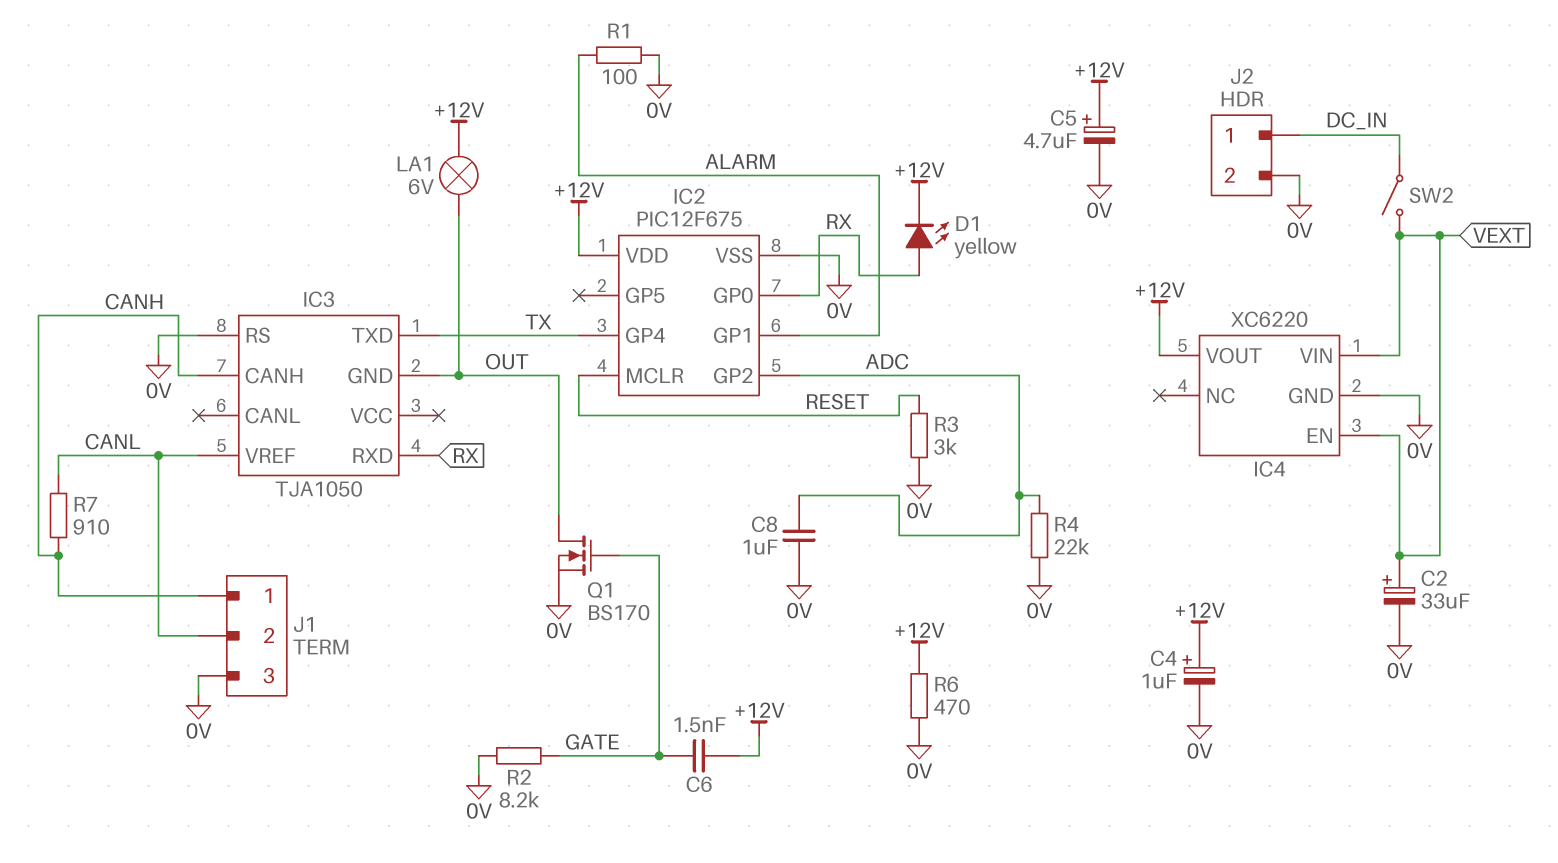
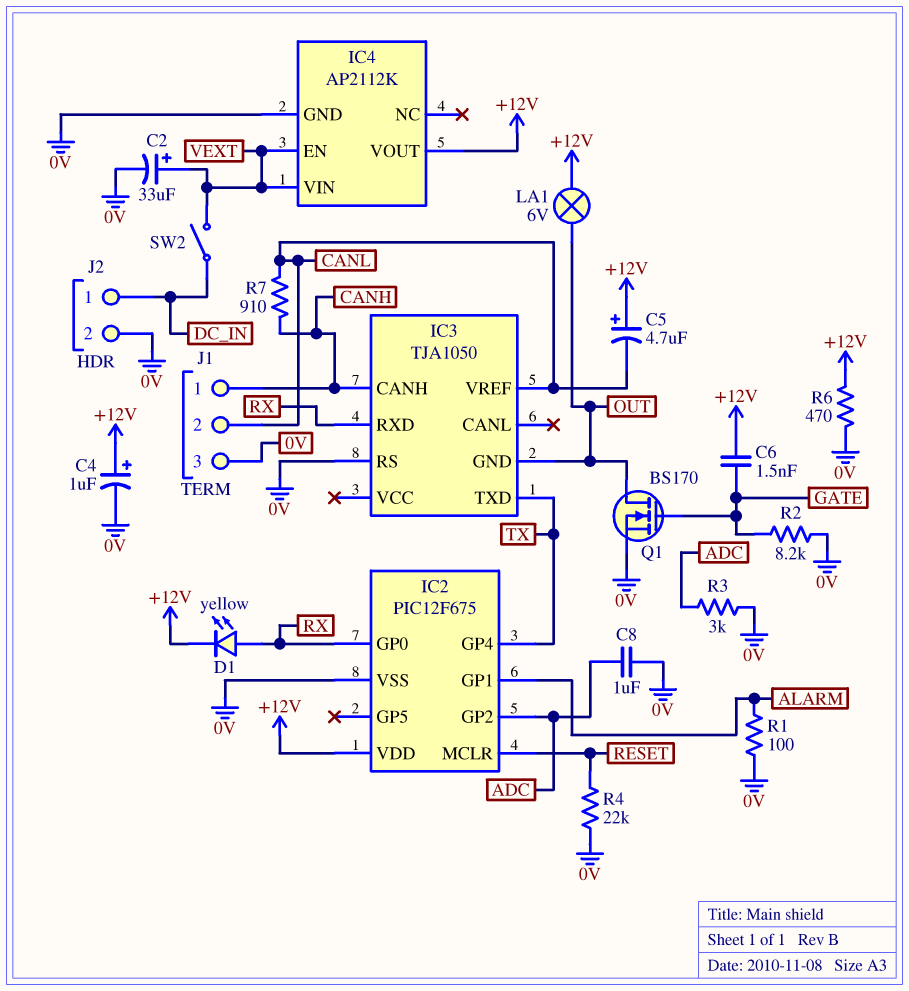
C5: 4.7uF (plus +12V, minus 0V) -> 4.7uF (plus +12V, minus CANL)
IC4: XC6220 -> AP2112K
R3: 3k (0V, RESET) -> 3k (0V, ADC)
R4: 22k (0V, ADC) -> 22k (0V, RESET)

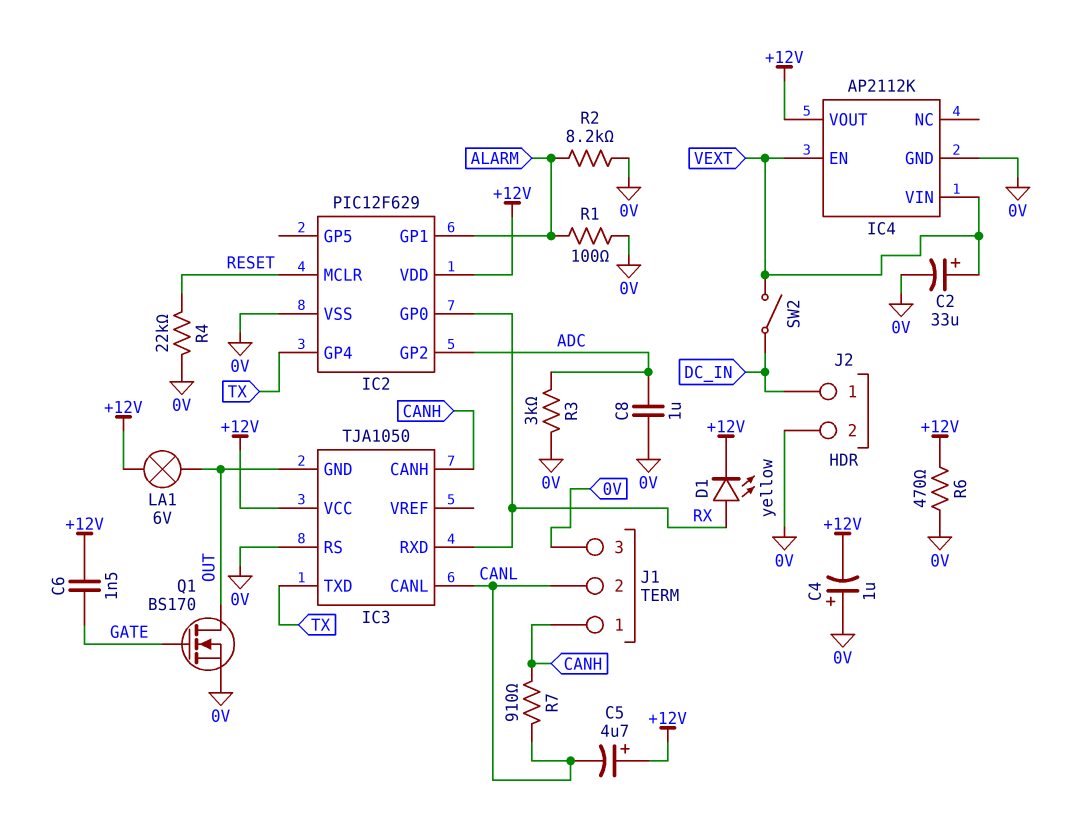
C4: 1uF (plus +12V, minus 0V) -> 1uF (plus 0V, minus +12V)
IC2: PIC12F675 -> PIC12F629
IC3 pin CANL: none -> CANL
IC3 pin VCC: none -> +12V
IC3 pin VREF: CANL -> none
R2: 8.2k (0V, GATE) -> 8.2k (0V, ALARM)

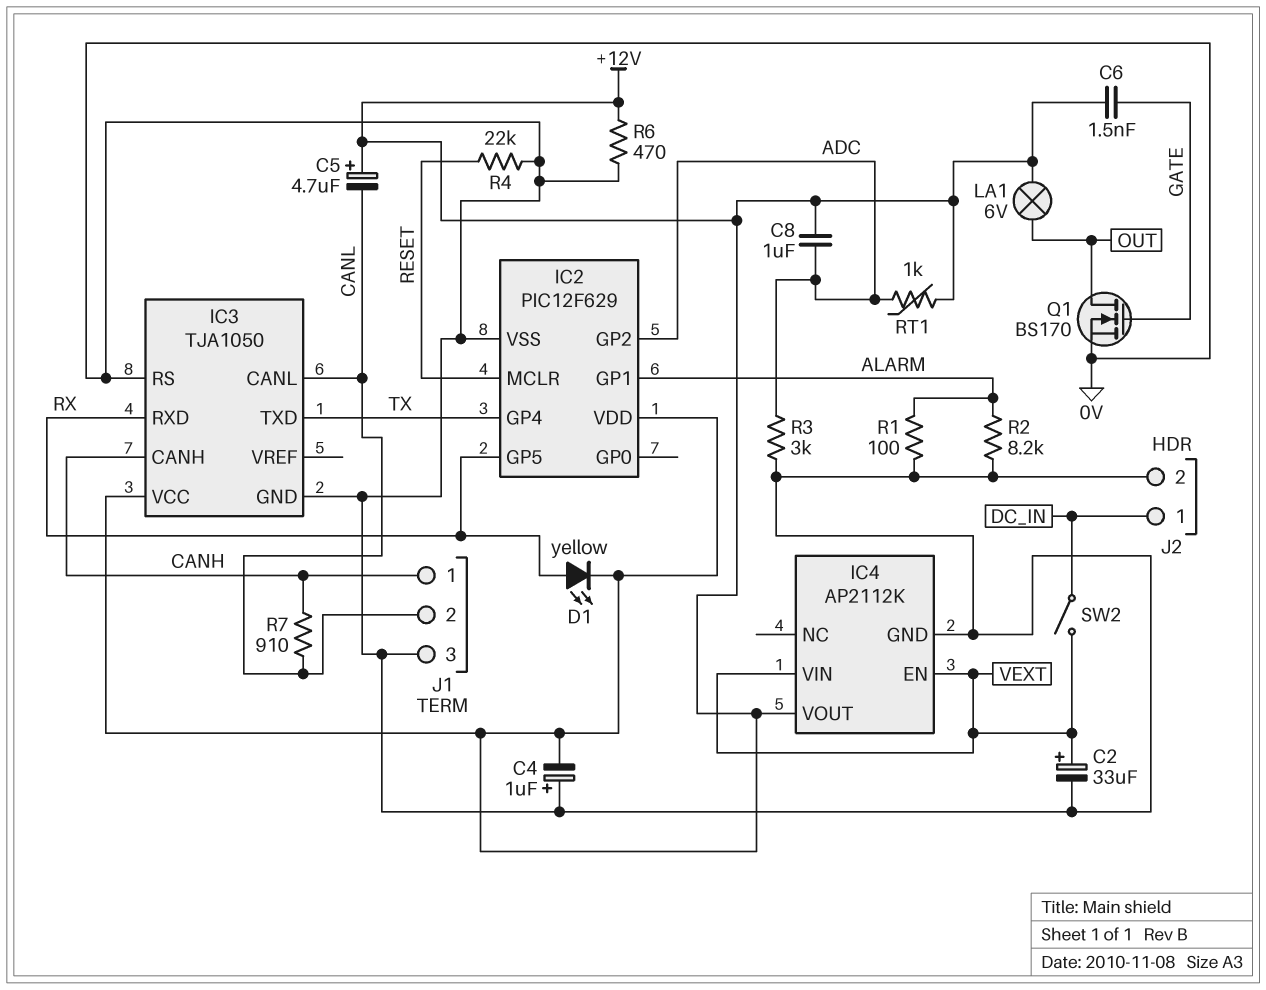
C8: 1uF (0V, ADC) -> 1uF (+12V, ADC)
IC2 pin GP0: RX -> none
IC2 pin GP5: none -> RX
IC3 pin GND: OUT -> 0V
RT1: none -> 1k (+12V, ADC)

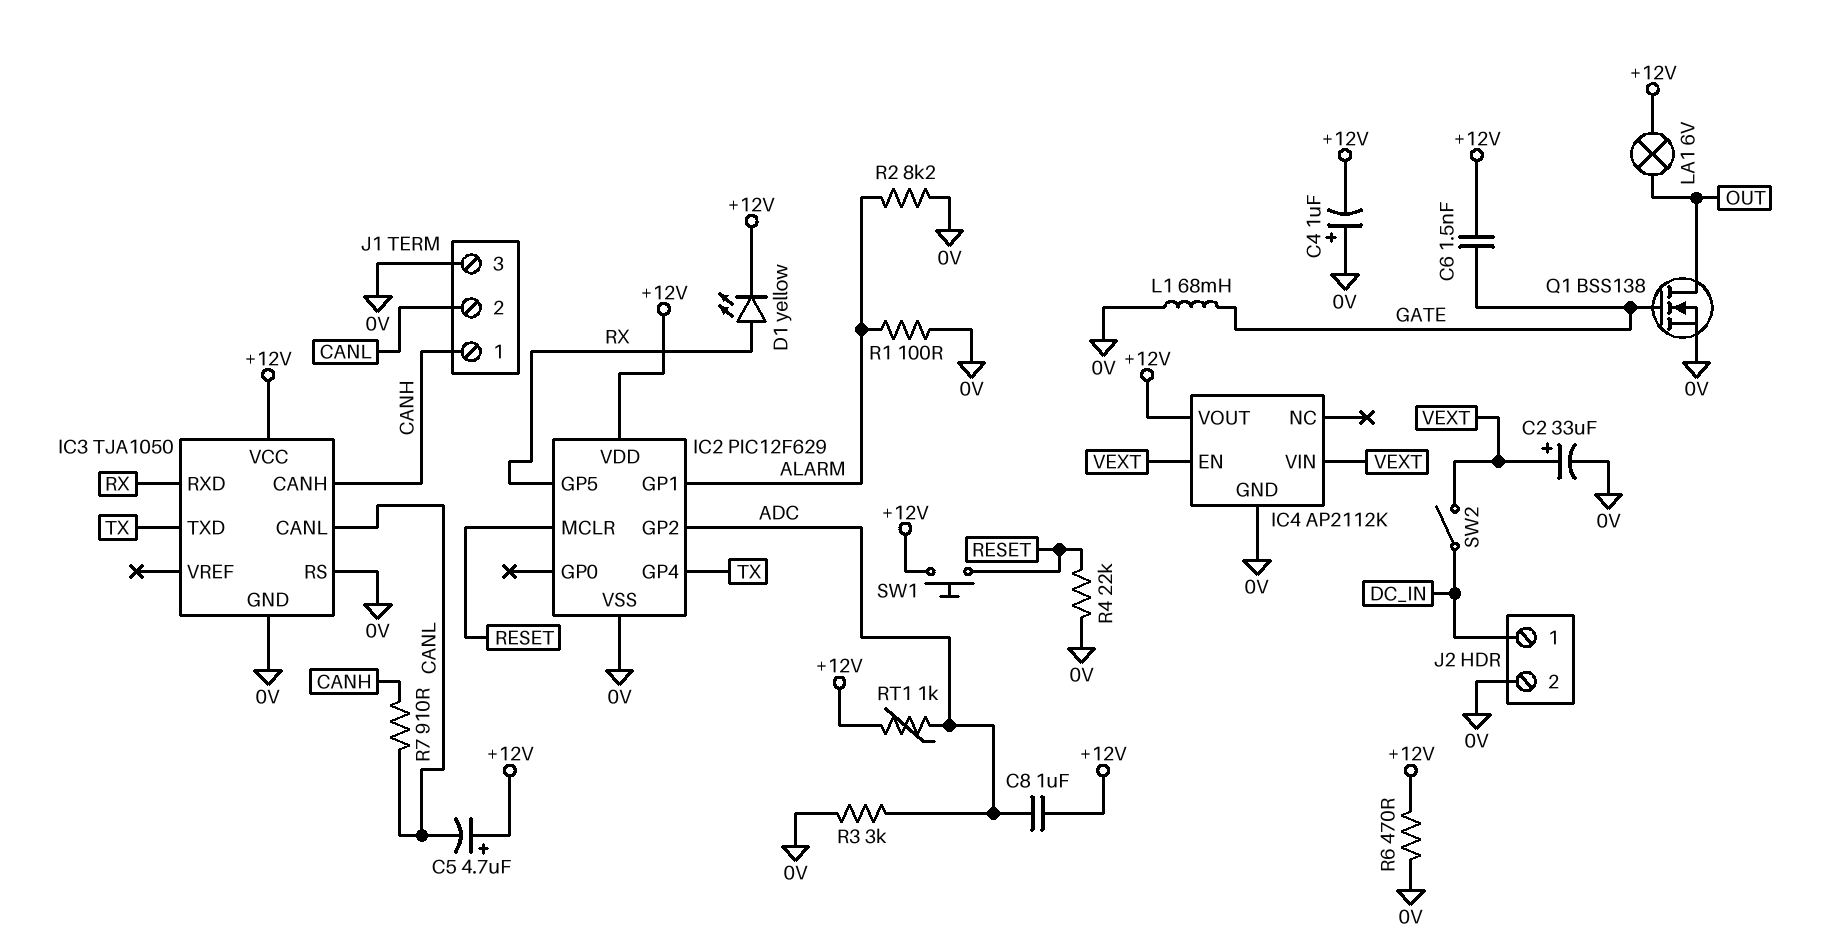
L1: none -> 68mH (0V, GATE)
Q1: NMOS BS170 (G GATE, D OUT, S 0V) -> NMOS BSS138 (G GATE, D OUT, S 0V)
SW1: none -> button (+12V, RESET)

